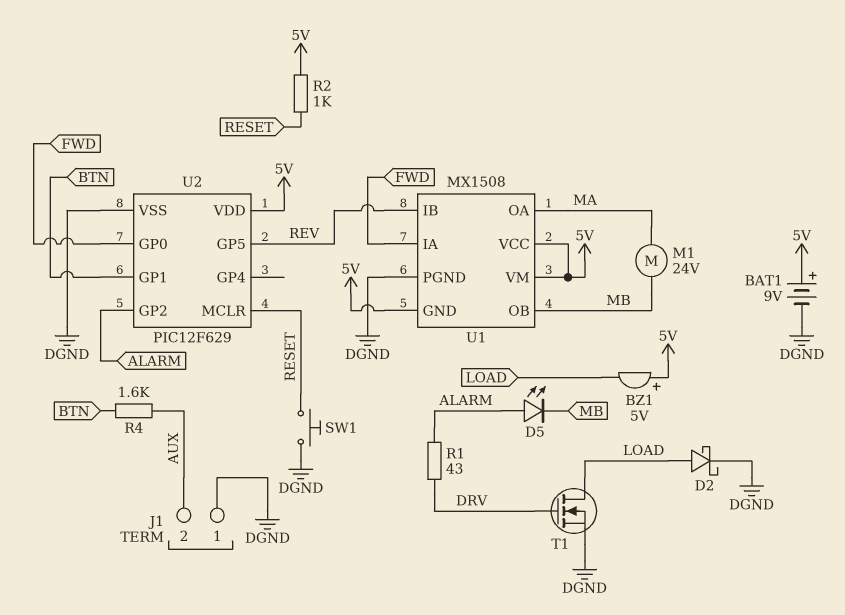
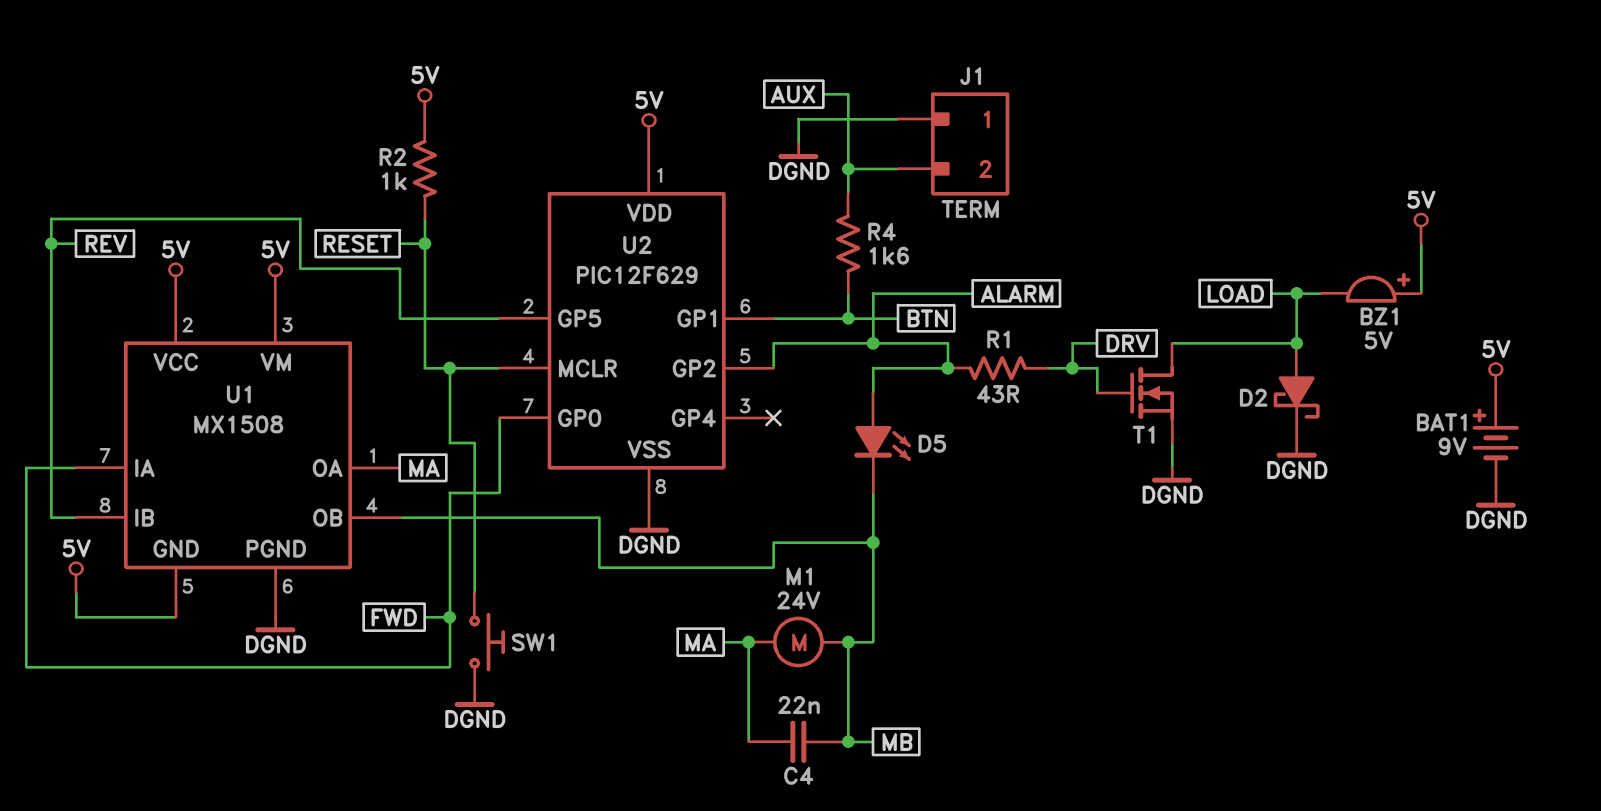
C4: none -> 22nF (MA, MB)

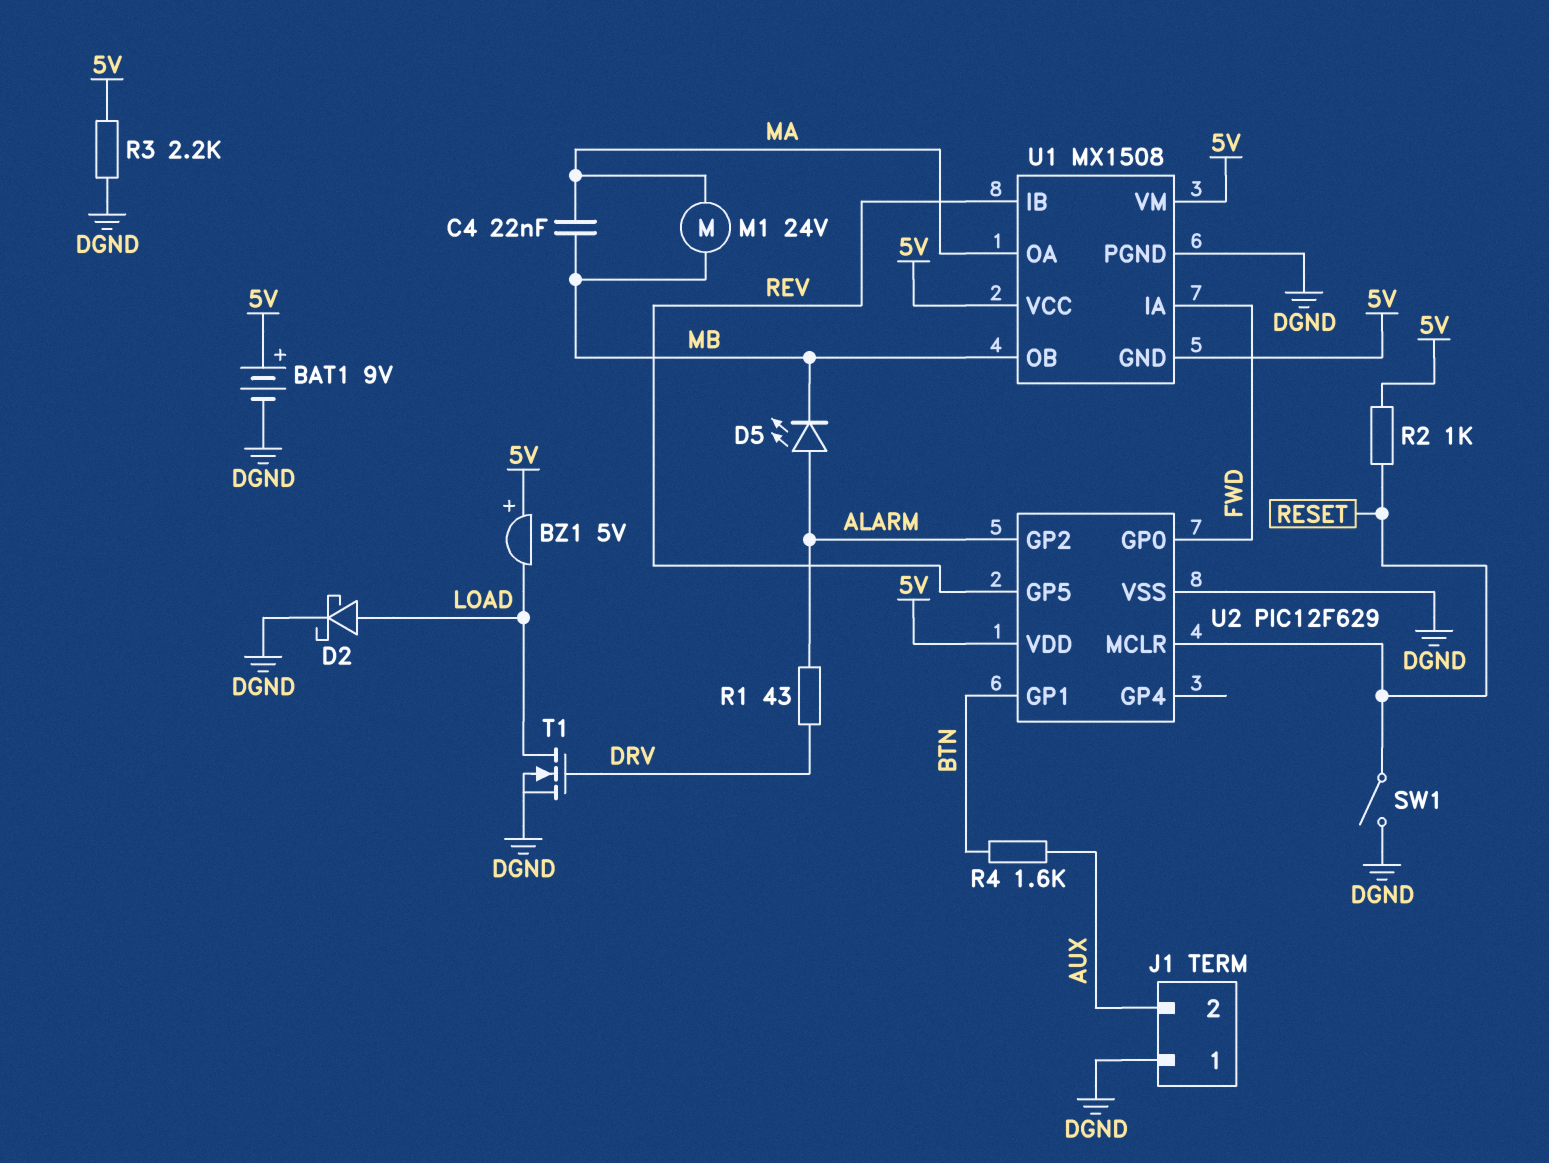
R3: none -> 2.2k (5V, DGND)
SW1: button (DGND, RESET) -> switch (DGND, RESET)

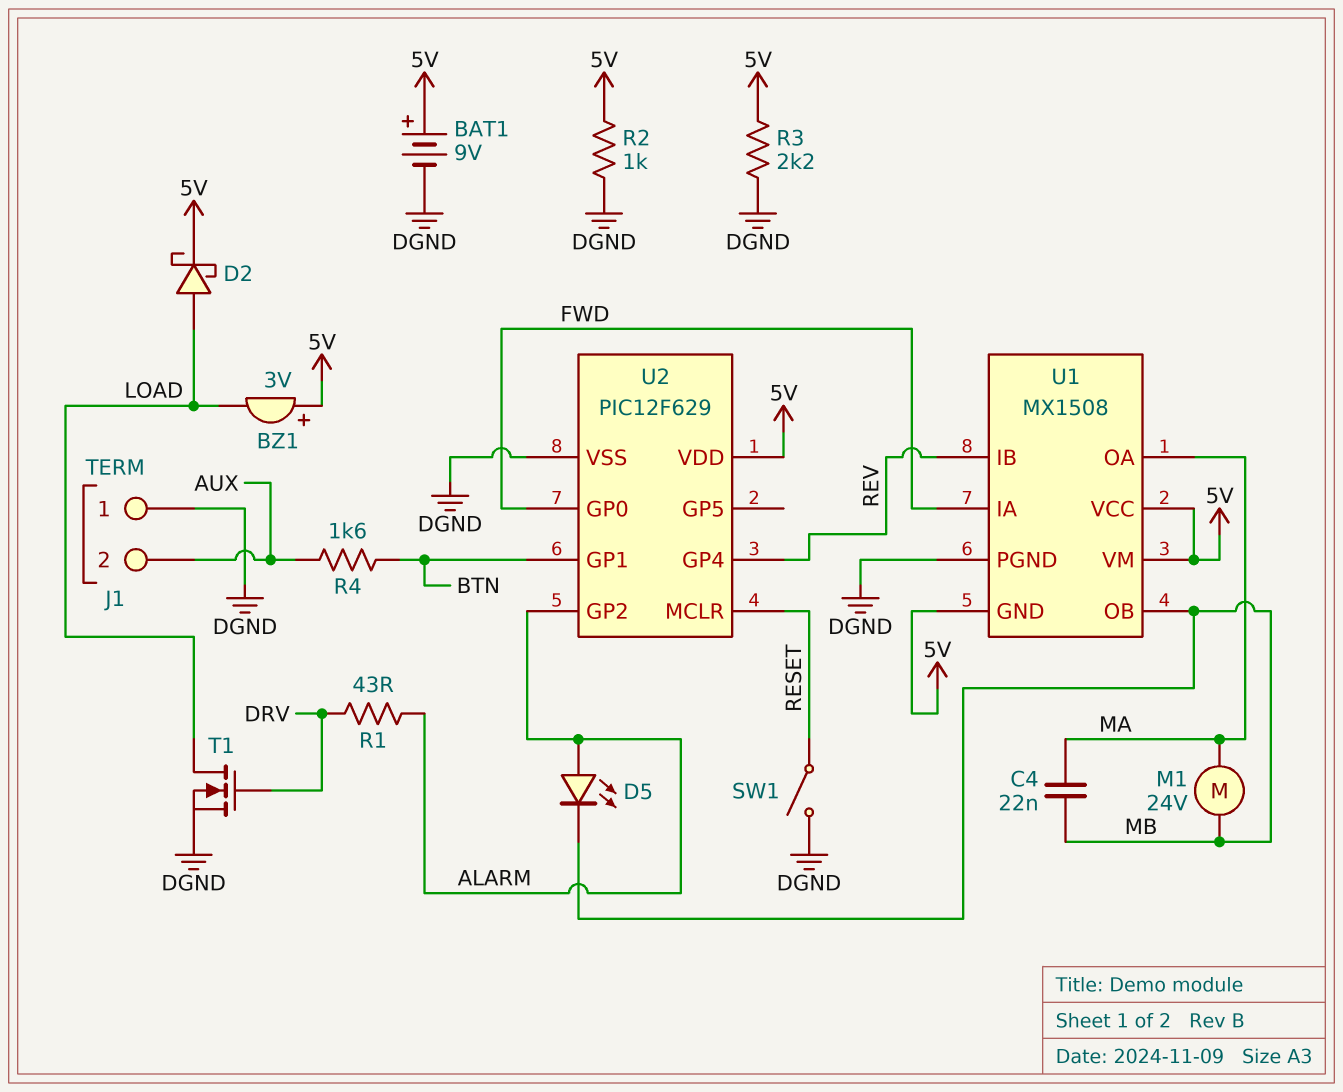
BZ1: buzzer 5V (plus 5V, minus LOAD) -> buzzer 3V (plus 5V, minus LOAD)
D2: schottky (A LOAD, K DGND) -> schottky (A LOAD, K 5V)
R2: 1k (5V, RESET) -> 1k (5V, DGND)
U2 pin GP4: none -> REV
U2 pin GP5: REV -> none

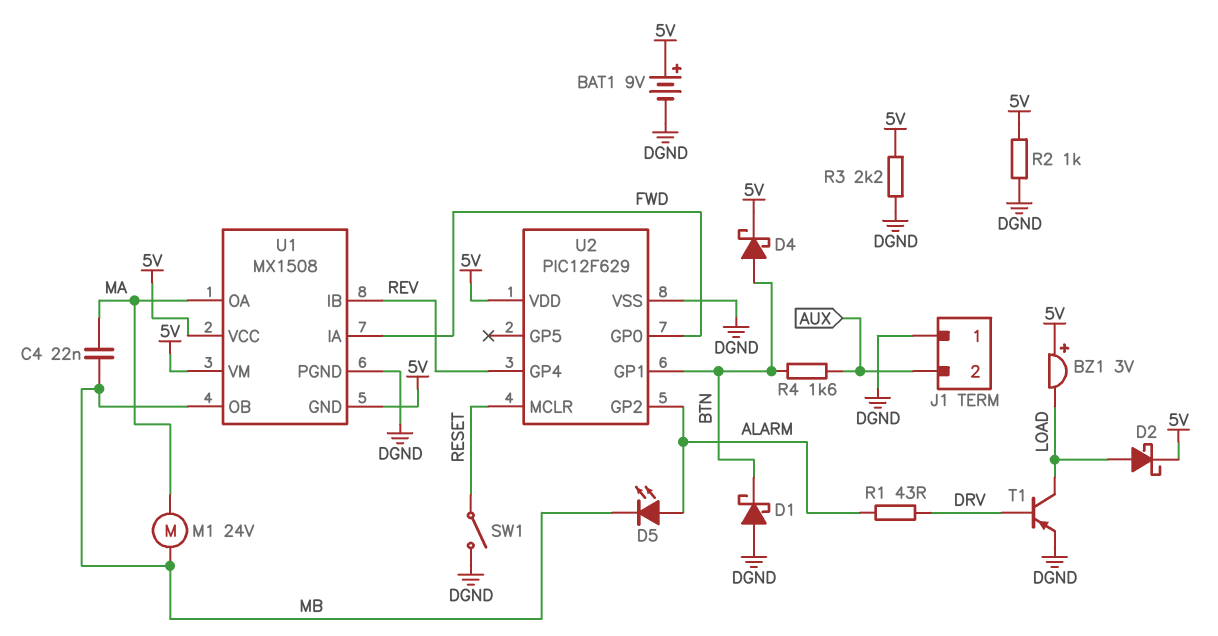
D1: none -> schottky (A DGND, K BTN)
D4: none -> schottky (A BTN, K 5V)
T1: NMOS (G DRV, D LOAD, S DGND) -> PNP (B DRV, C LOAD, E DGND)

